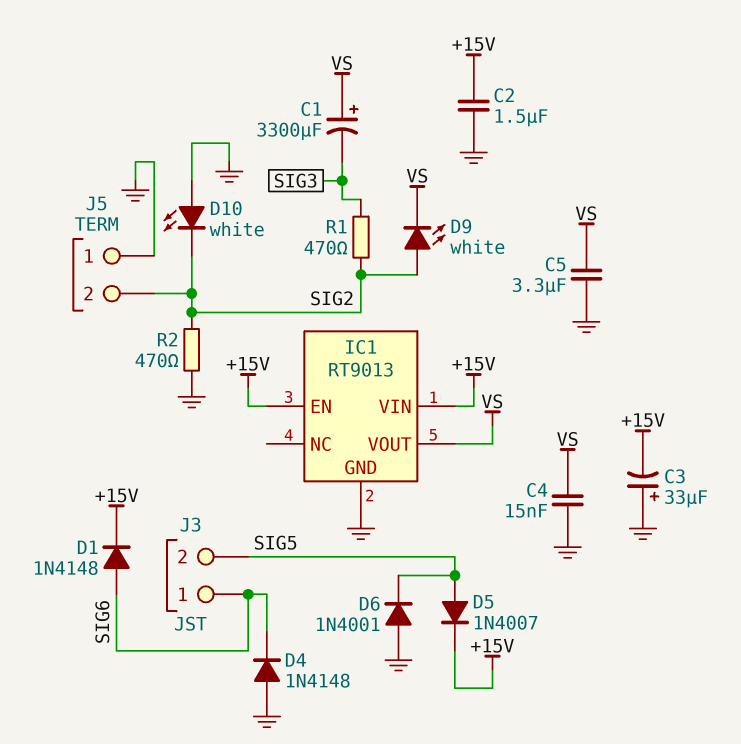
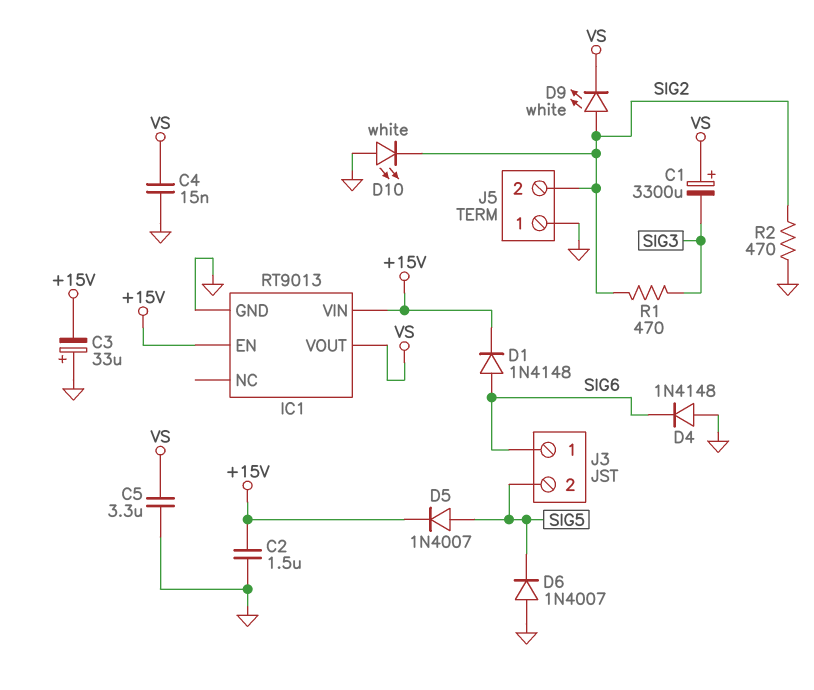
D6: diode 1N4001 (A GND, K SIG5) -> diode 1N4007 (A GND, K SIG5)

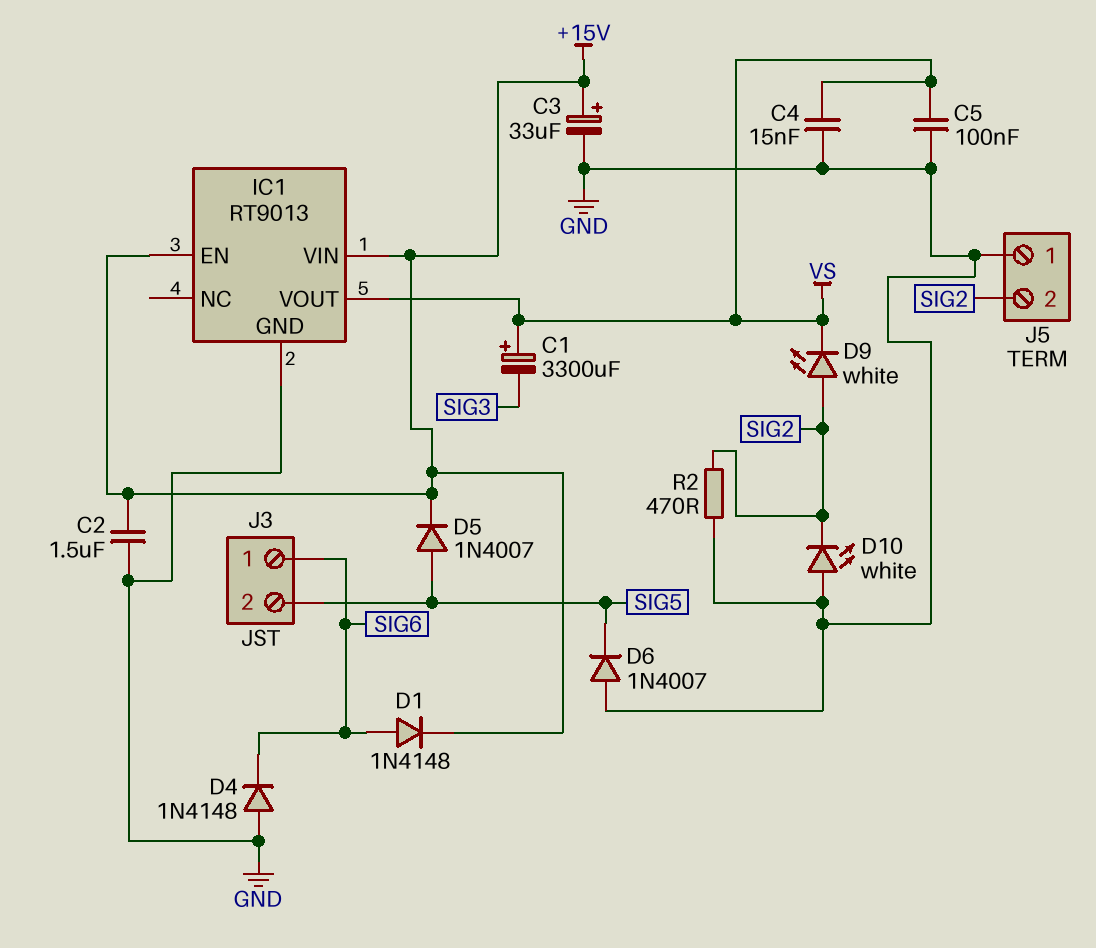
C3: 33uF (plus GND, minus +15V) -> 33uF (plus +15V, minus GND)
C5: 3.3uF (GND, VS) -> 100nF (GND, VS)
R1: 470 (SIG2, SIG3) -> none

